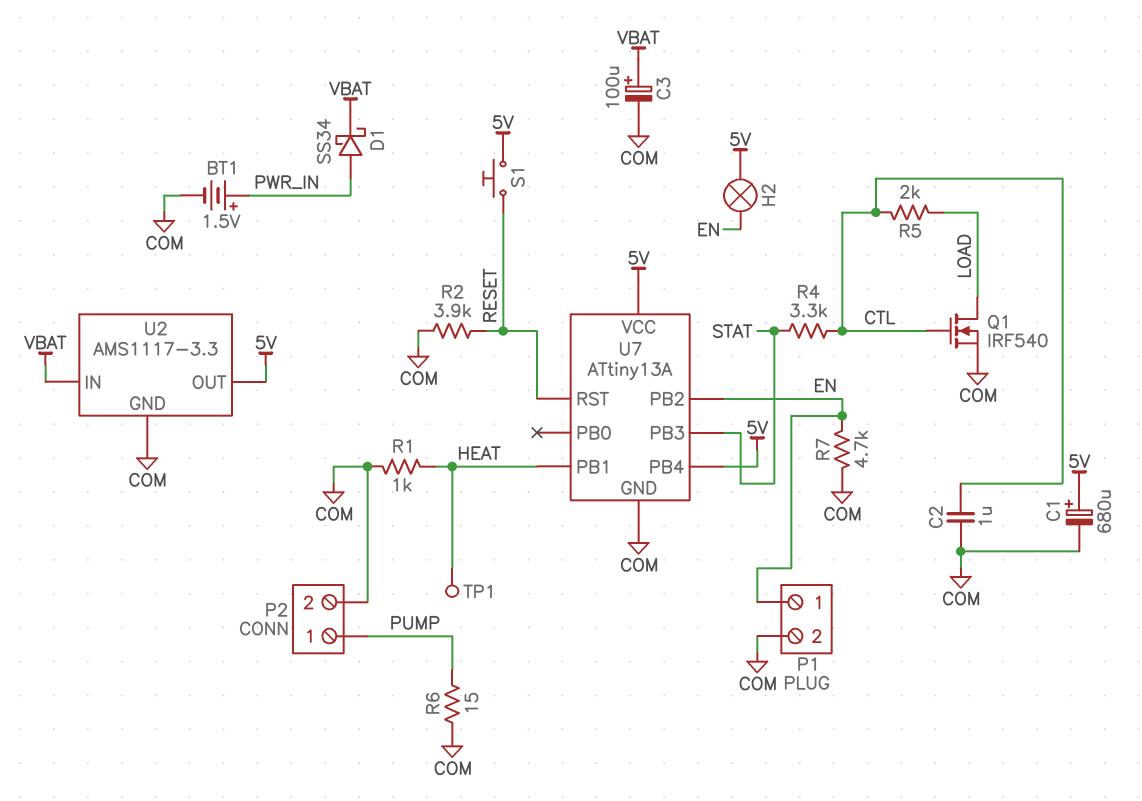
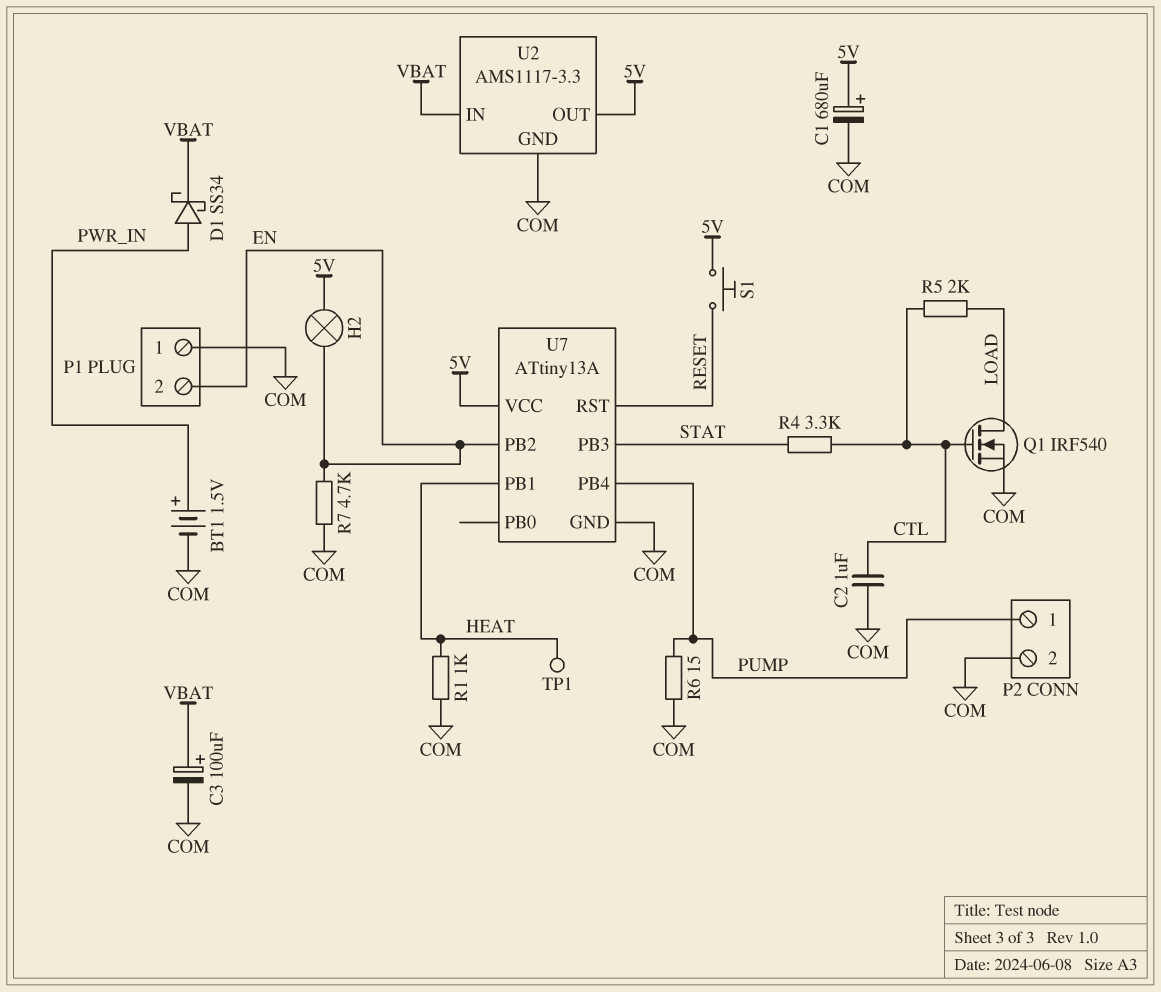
P1 pin 1: EN -> COM
P1 pin 2: COM -> EN
R2: 3.9k (COM, RESET) -> none
U7 pin PB4: 5V -> PUMP

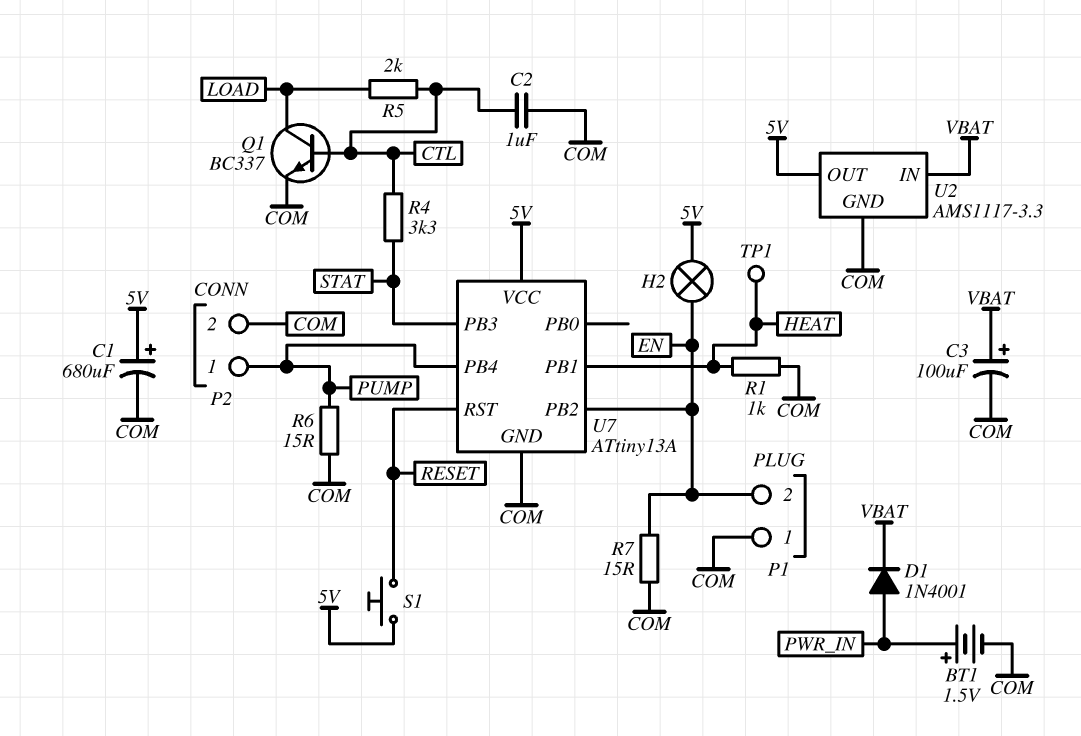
D1: schottky SS34 (A PWR_IN, K VBAT) -> diode 1N4001 (A PWR_IN, K VBAT)
Q1: NMOS IRF540 (G CTL, D LOAD, S COM) -> NPN BC337 (B CTL, C LOAD, E COM)
R7: 4.7k (COM, EN) -> 15 (COM, EN)

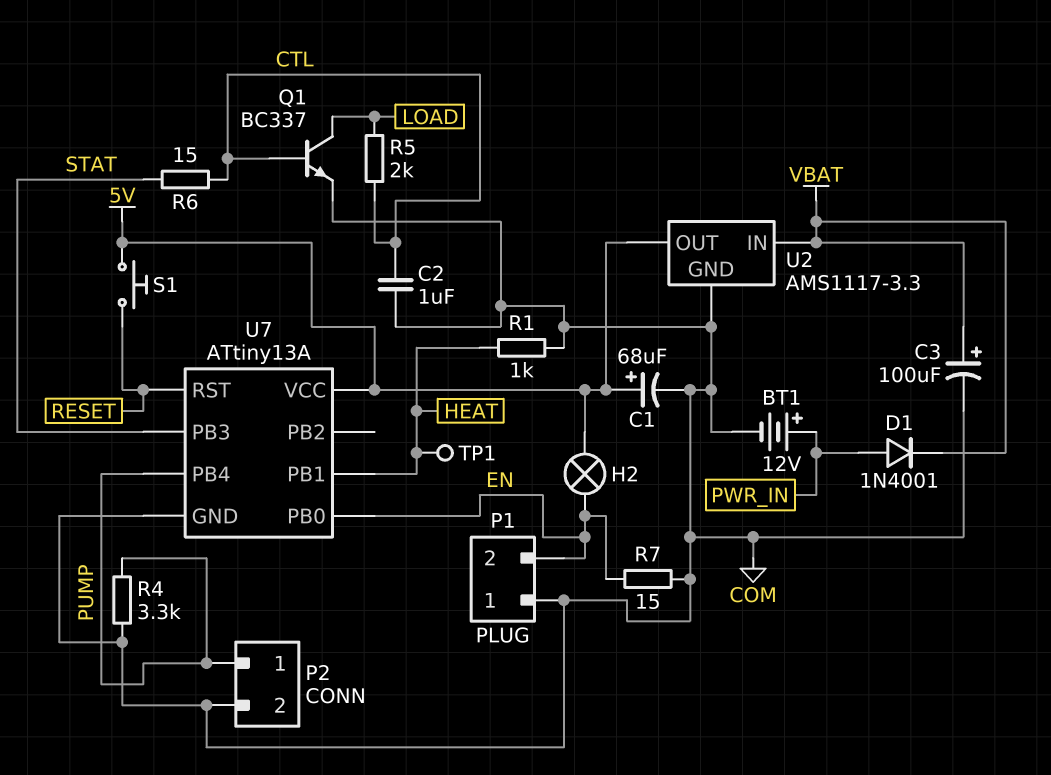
BT1: 1.5V (plus PWR_IN, minus COM) -> 12V (plus PWR_IN, minus COM)
C1: 680uF (plus 5V, minus COM) -> 68uF (plus 5V, minus COM)
R4: 3.3k (CTL, STAT) -> 3.3k (COM, PUMP)
R6: 15 (COM, PUMP) -> 15 (CTL, STAT)
U7 pin PB0: none -> EN
U7 pin PB2: EN -> none

